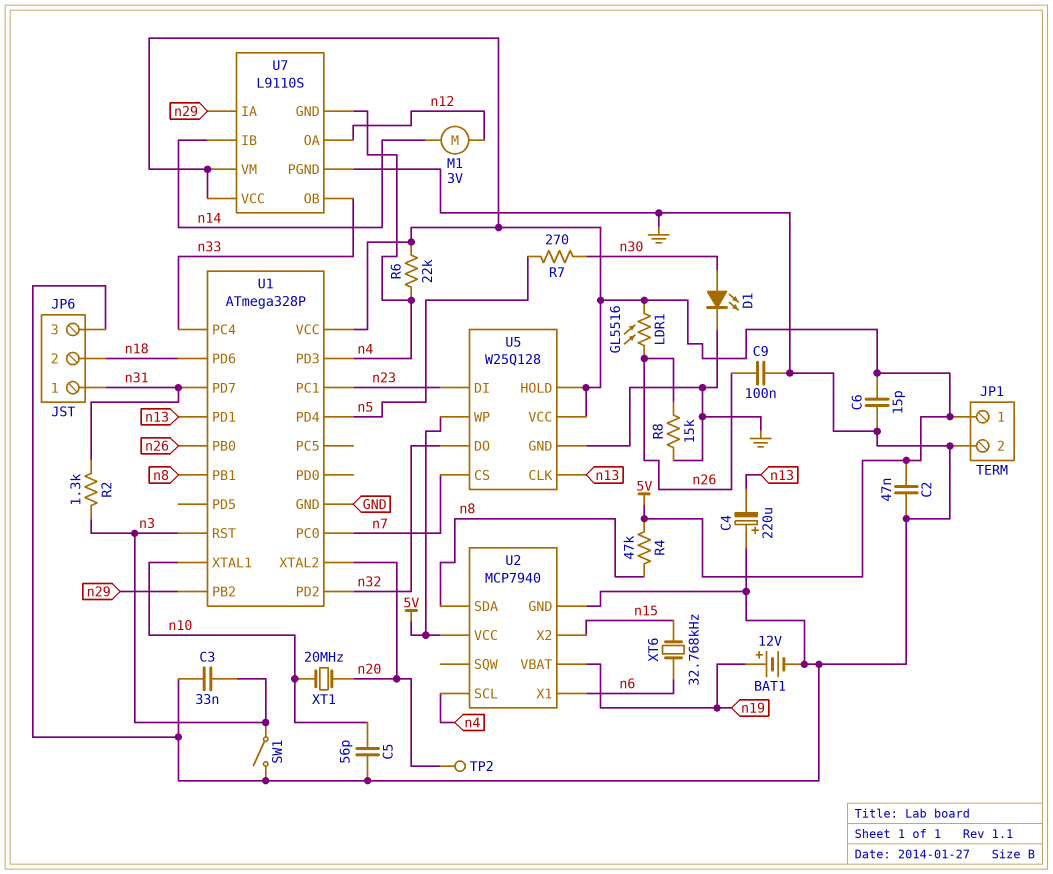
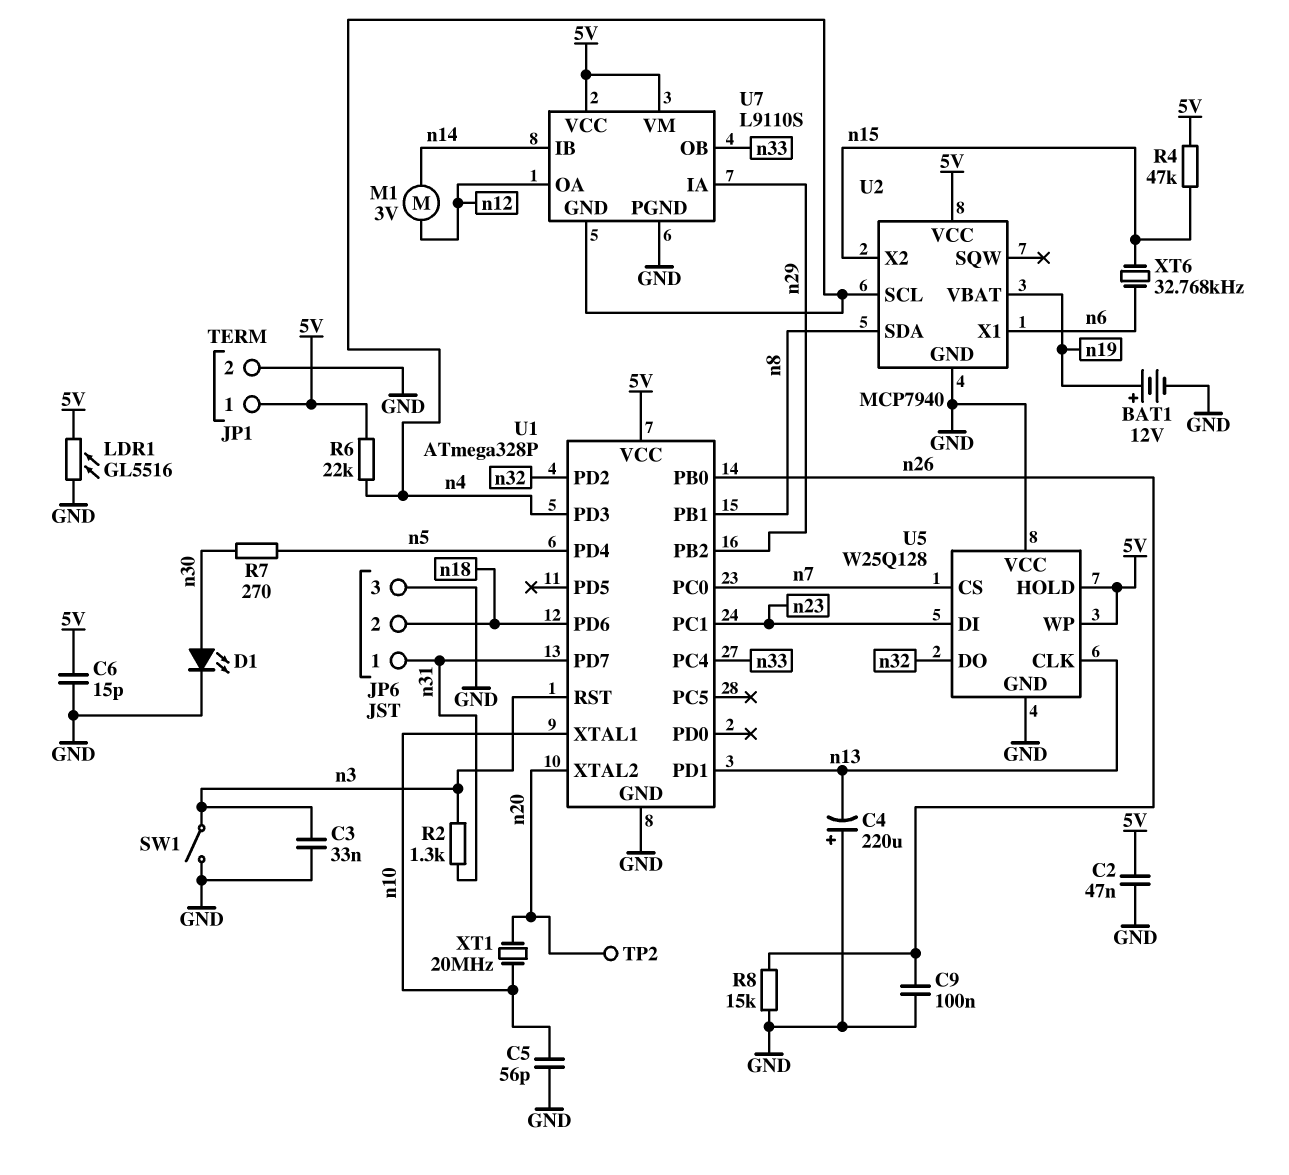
LDR1: GL5516 (5V, n26) -> GL5516 (5V, GND)
R4: 47k (5V, n8) -> 47k (5V, n15)
U5 pin VCC: 5V -> GND

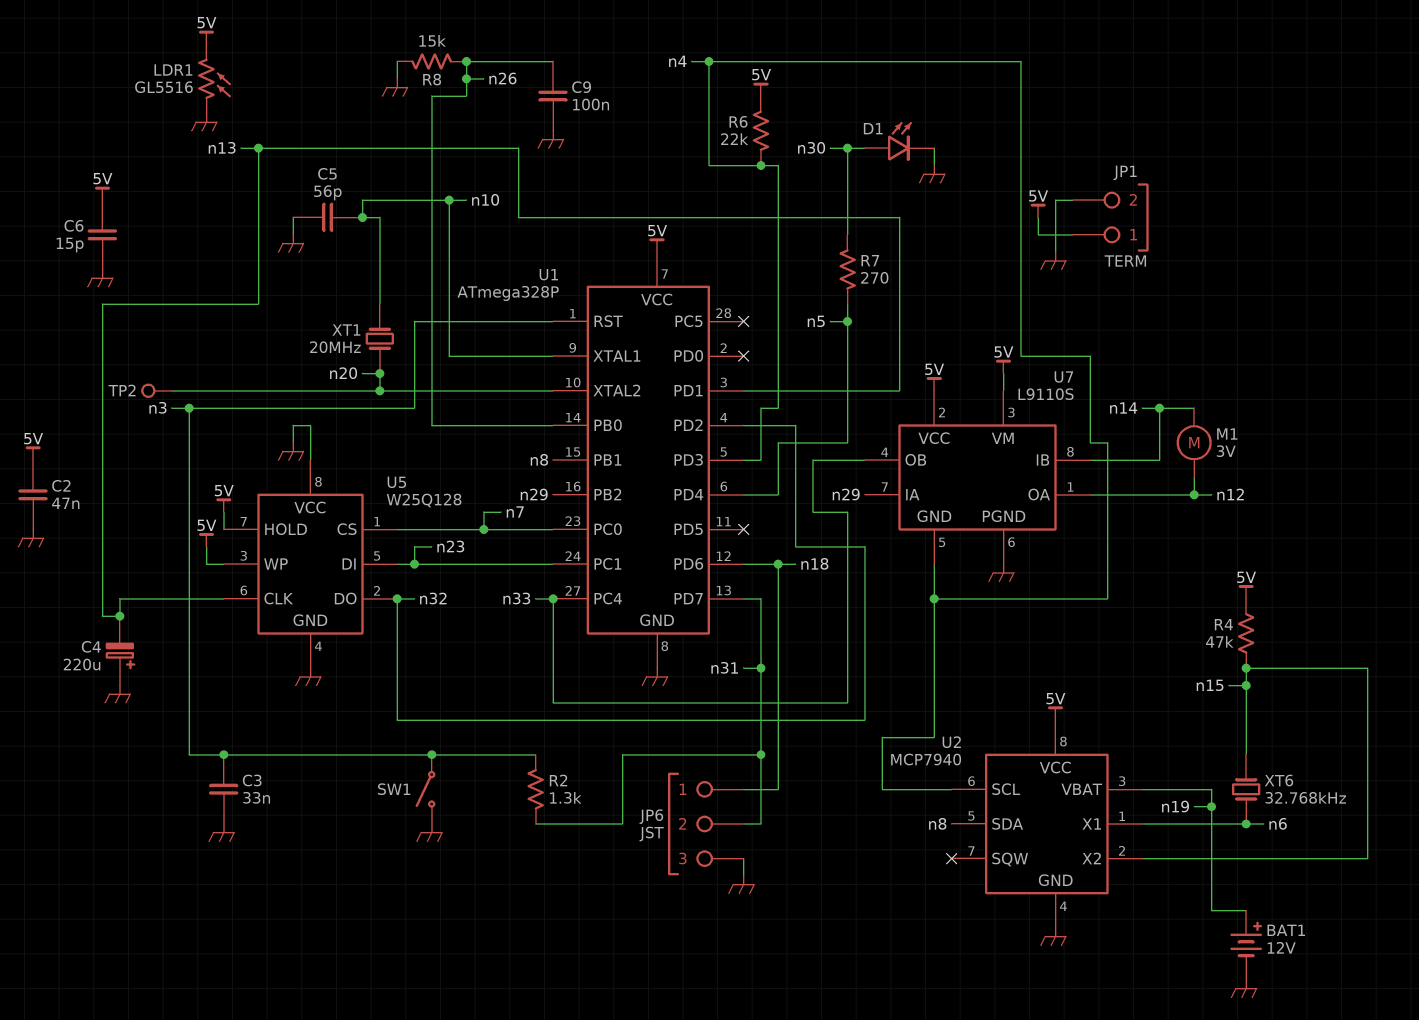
JP6 pin 1: n31 -> n18
JP6 pin 2: n18 -> n31

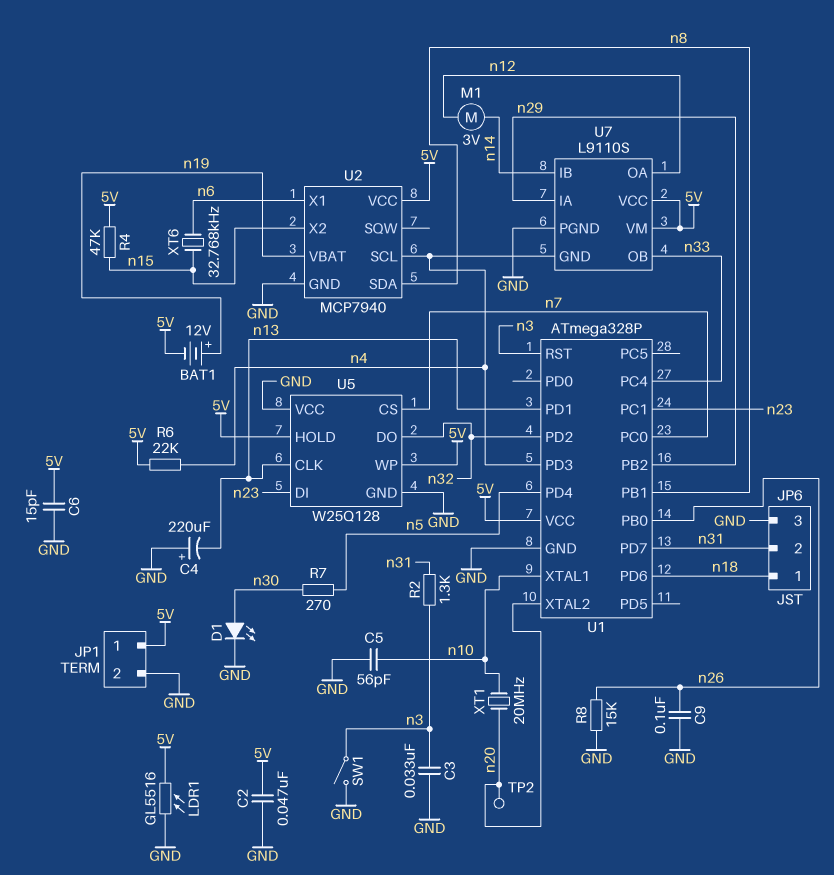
BAT1: 12V (plus n19, minus GND) -> 12V (plus n19, minus 5V)

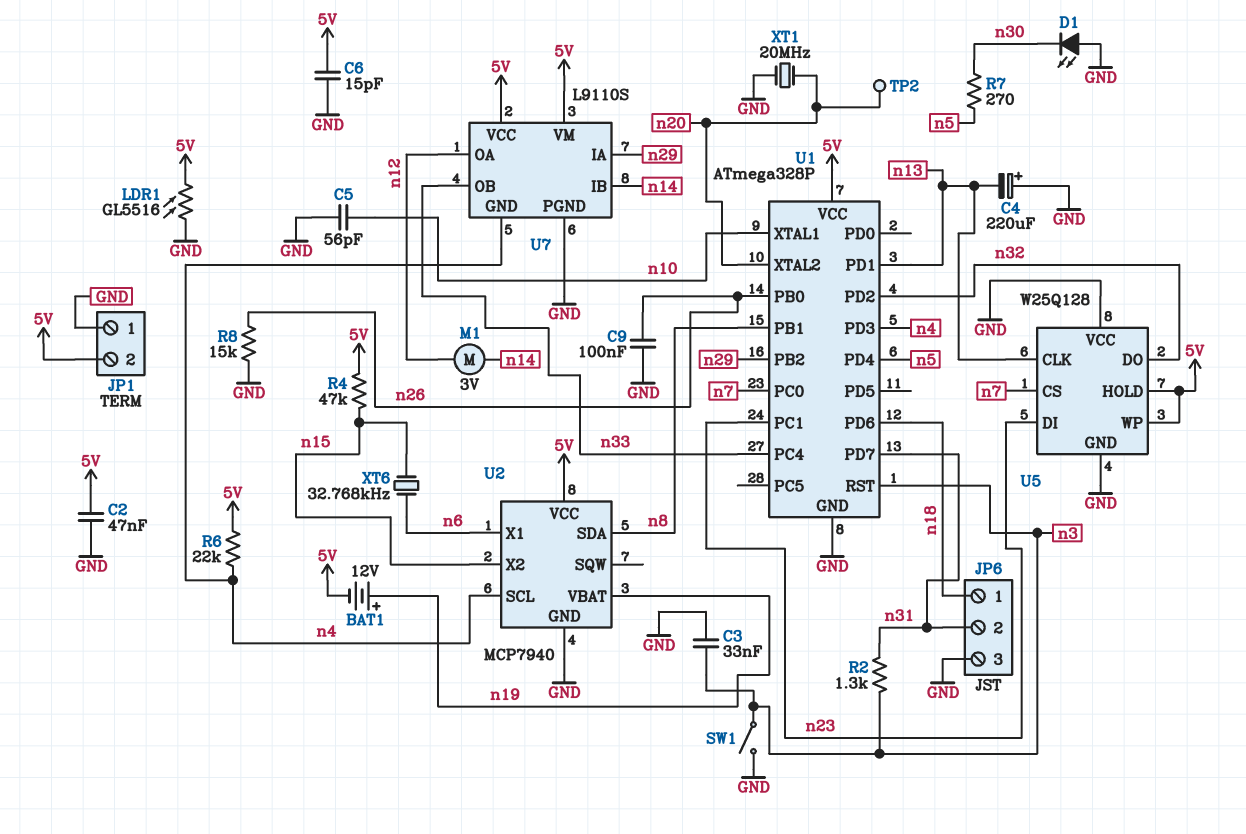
D1: LED (A n30, K GND) -> LED (A GND, K n30)
JP1 pin 1: 5V -> GND
JP1 pin 2: GND -> 5V
XT1: 20MHz (n10, n20) -> 20MHz (GND, n20)

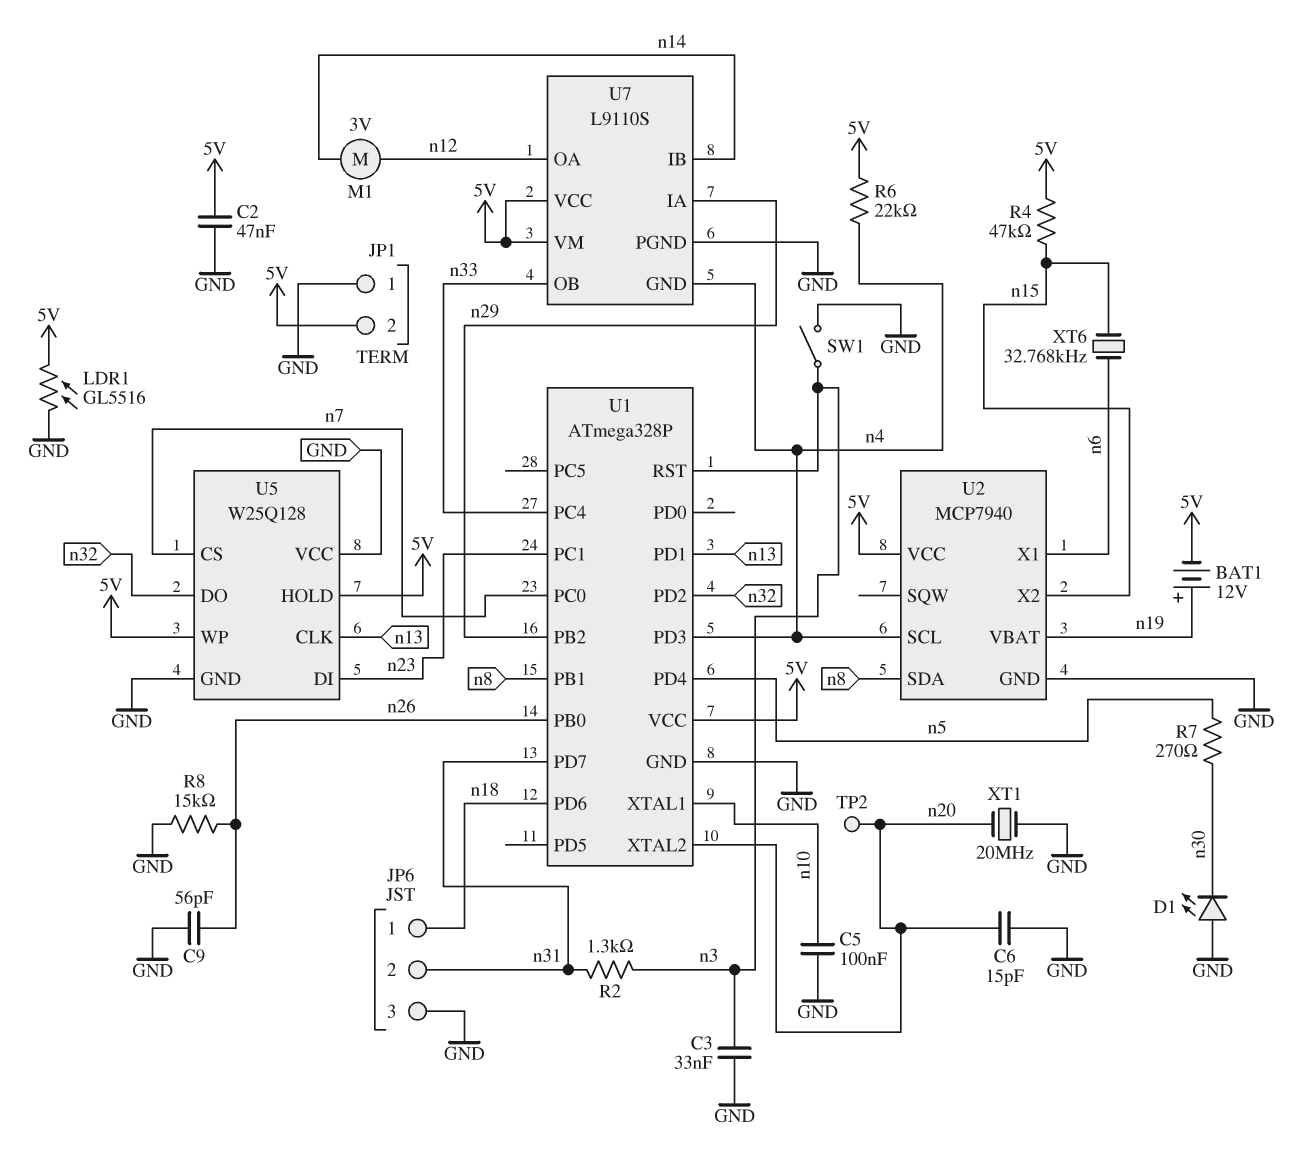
C4: 220uF (plus GND, minus n13) -> none
C5: 56pF (GND, n10) -> 100nF (GND, n10)
C6: 15pF (5V, GND) -> 15pF (GND, n20)
C9: 100nF (GND, n26) -> 56pF (GND, n26)

